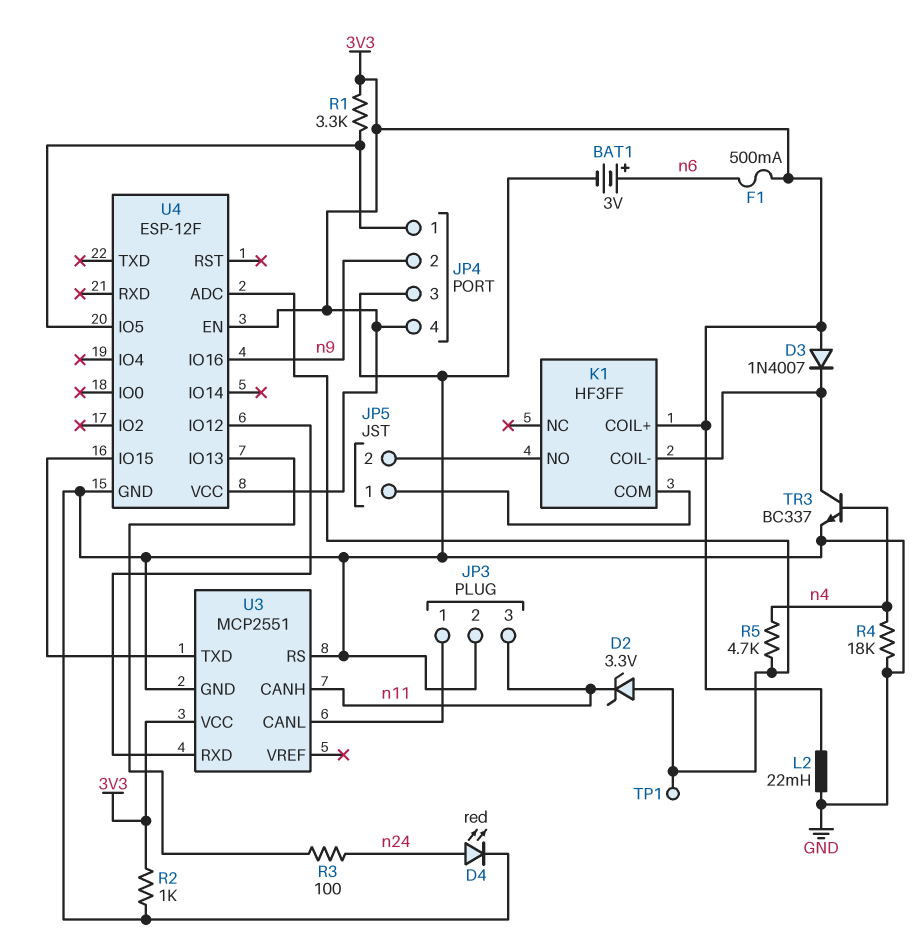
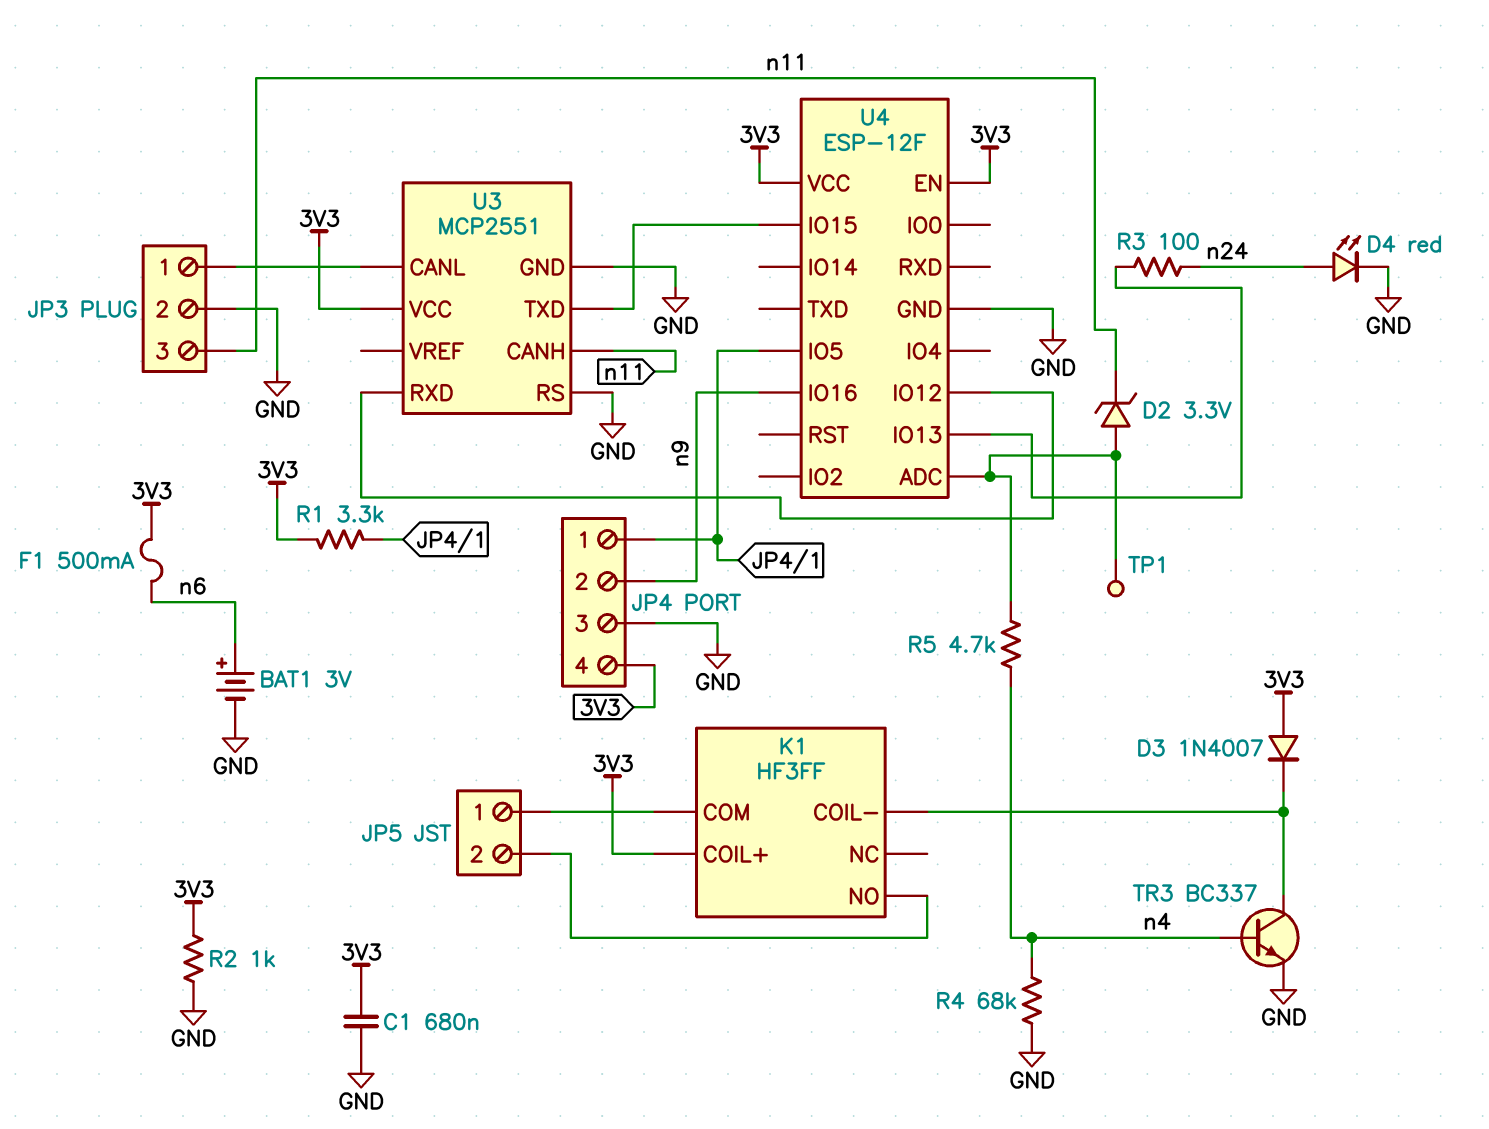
C1: none -> 680nF (3V3, GND)
L2: 22mH (3V3, GND) -> none
R4: 18k (GND, n4) -> 68k (GND, n4)

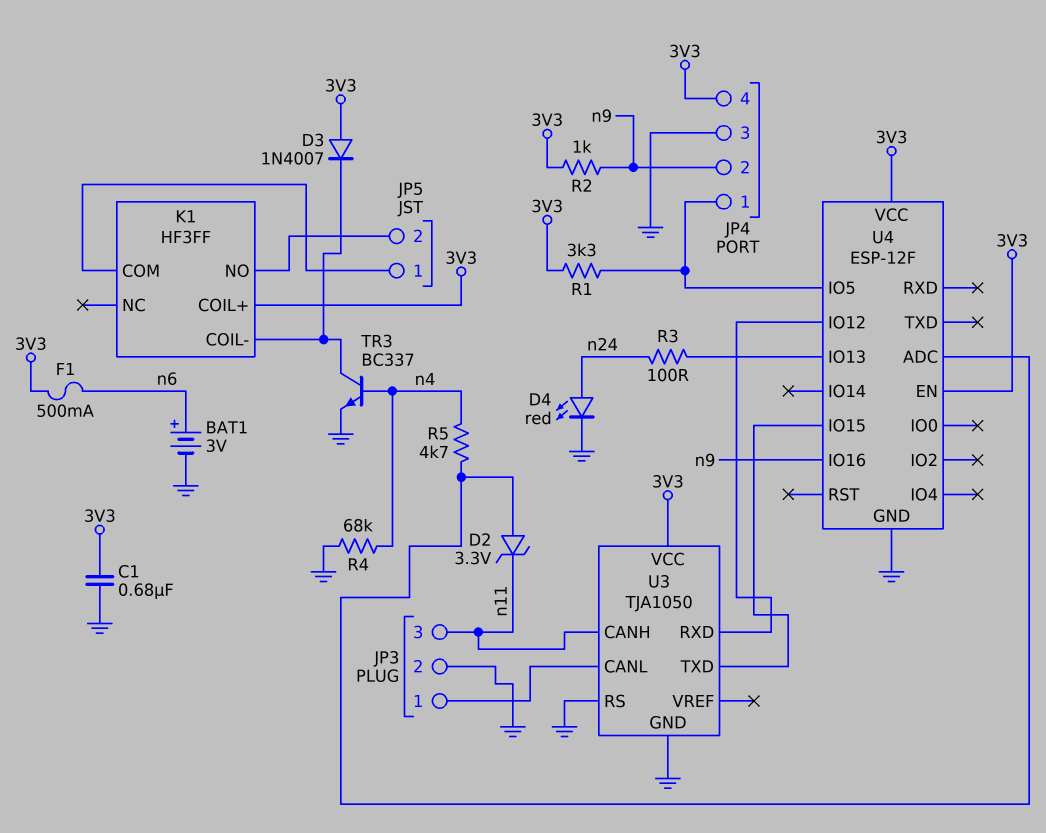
R2: 1k (3V3, GND) -> 1k (3V3, n9)
TP1: test point (U4/ADC) -> none
U3: MCP2551 -> TJA1050

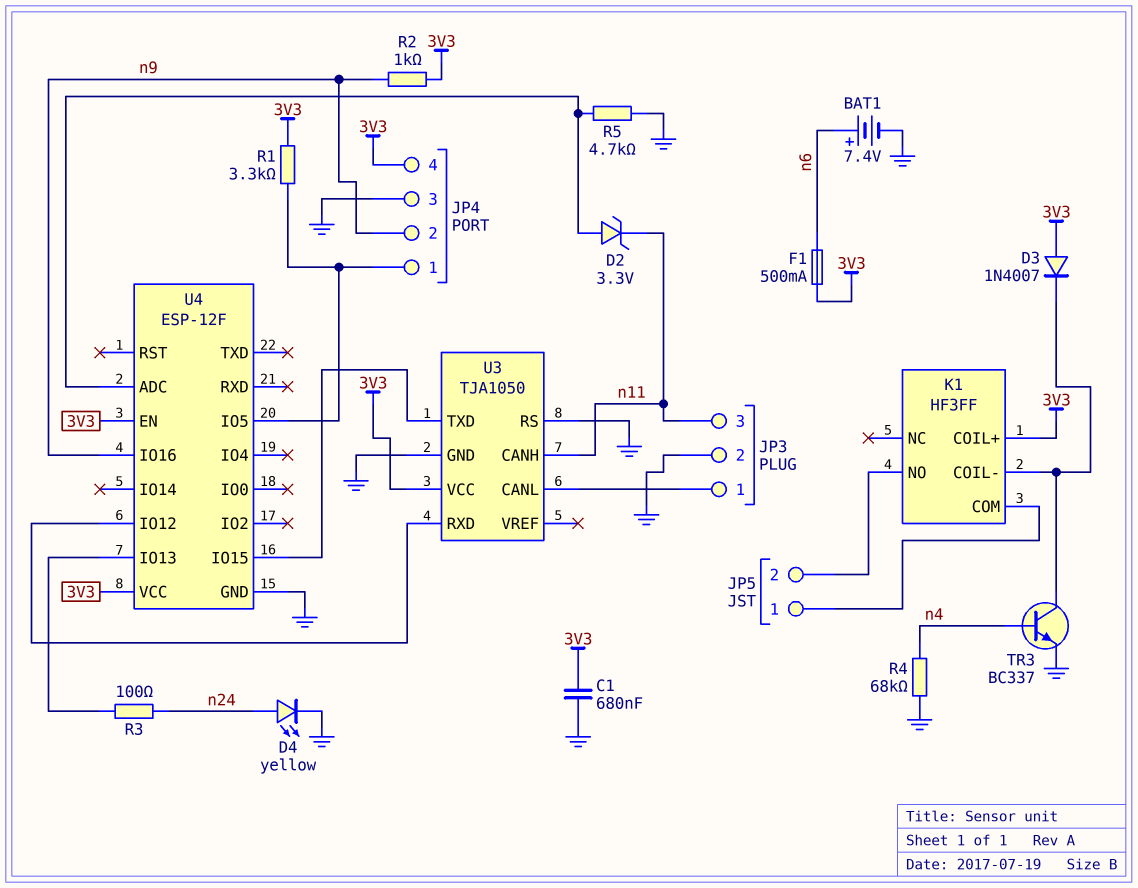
BAT1: 3V (plus n6, minus GND) -> 7.4V (plus n6, minus GND)
D4: LED red (A n24, K GND) -> LED yellow (A n24, K GND)
R5: 4.7k (U4/ADC, n4) -> 4.7k (GND, U4/ADC)

